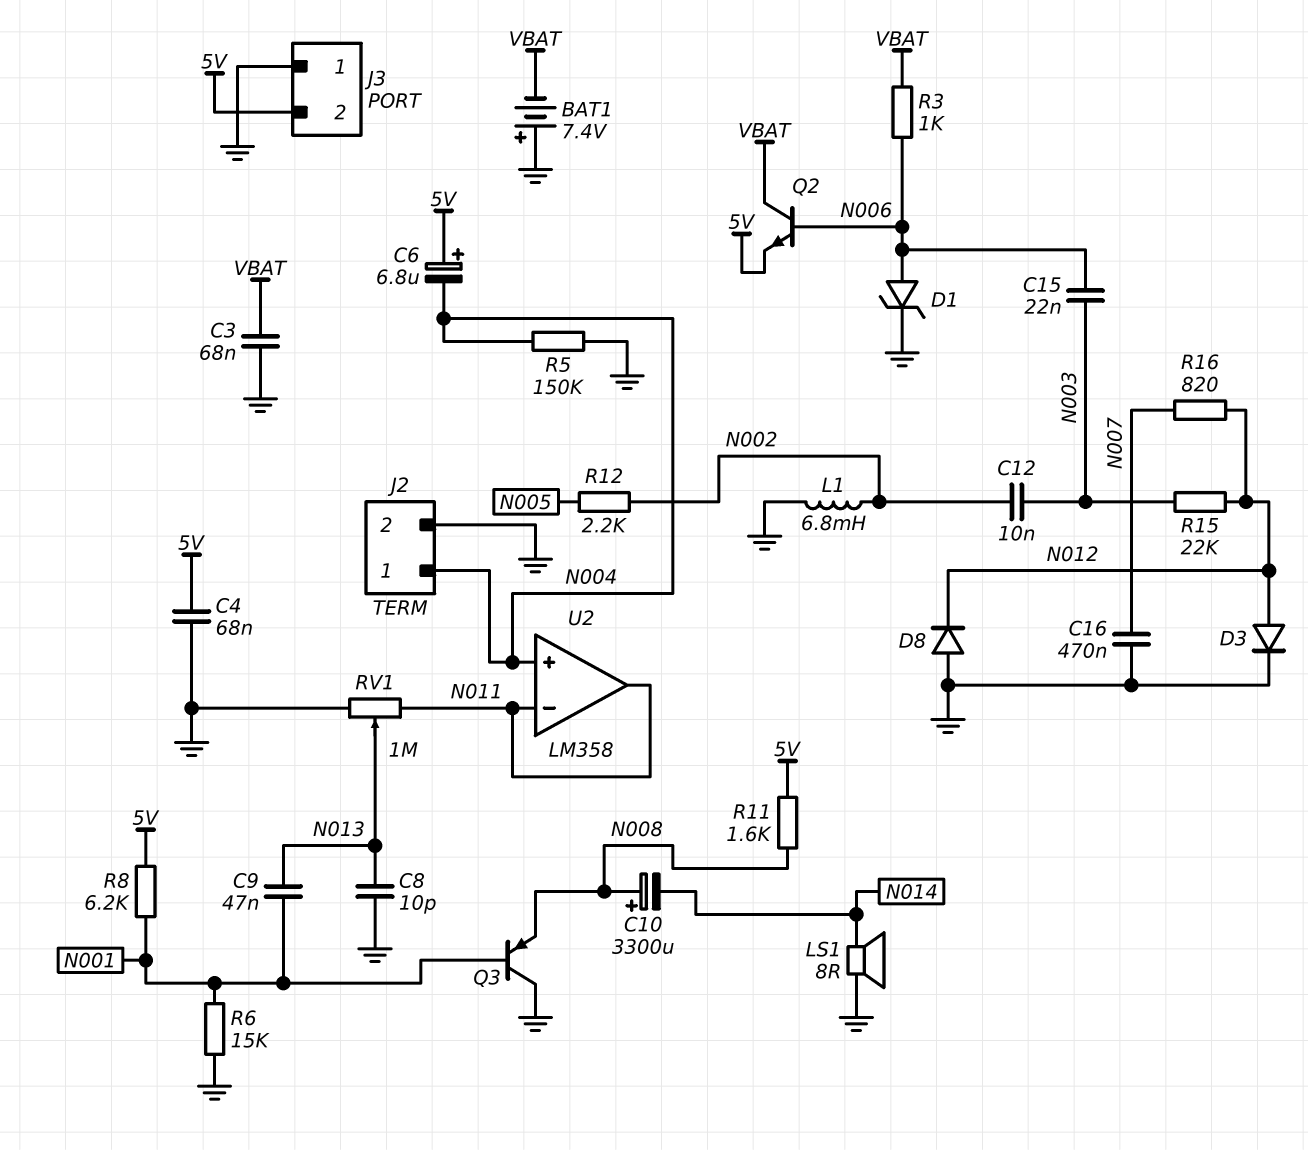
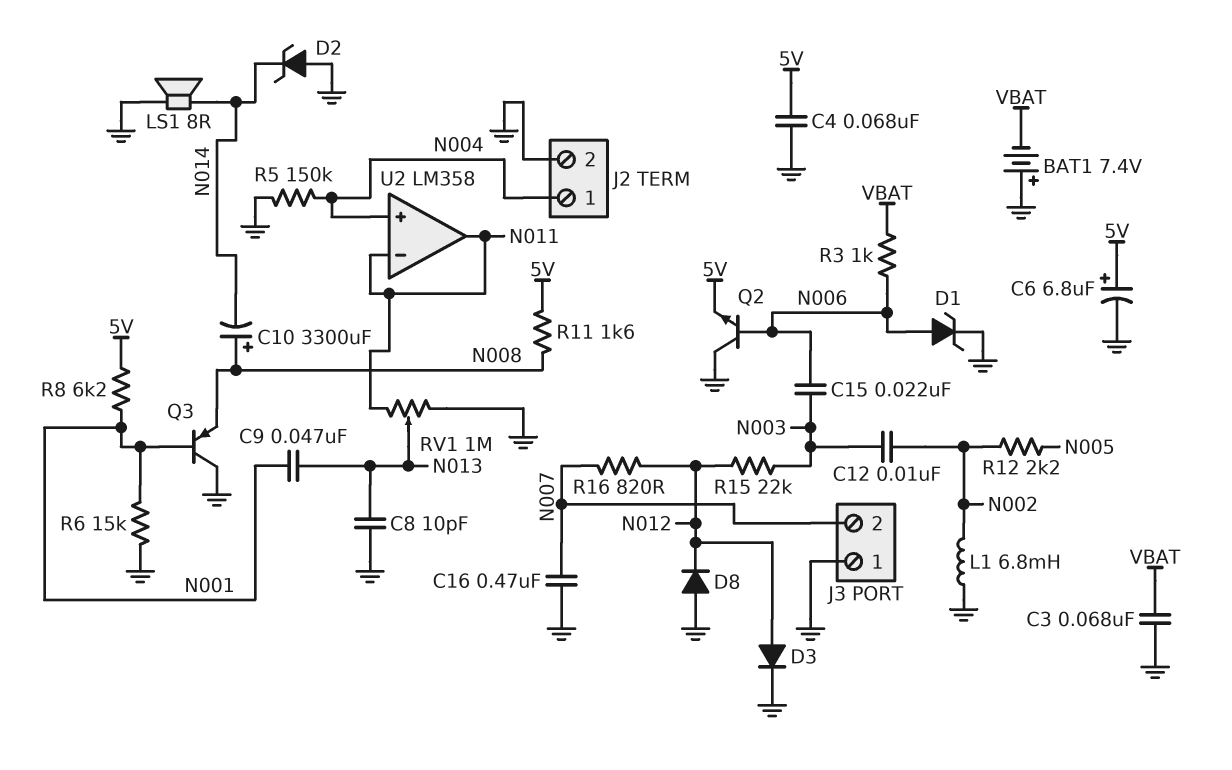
C6: 6.8uF (plus 5V, minus N004) -> 6.8uF (plus 5V, minus GND)
D2: none -> zener (A GND, K N014)
J3 pin 2: 5V -> N007
Q2: NPN (B N006, C VBAT, E 5V) -> NPN (B N006, C GND, E 5V)

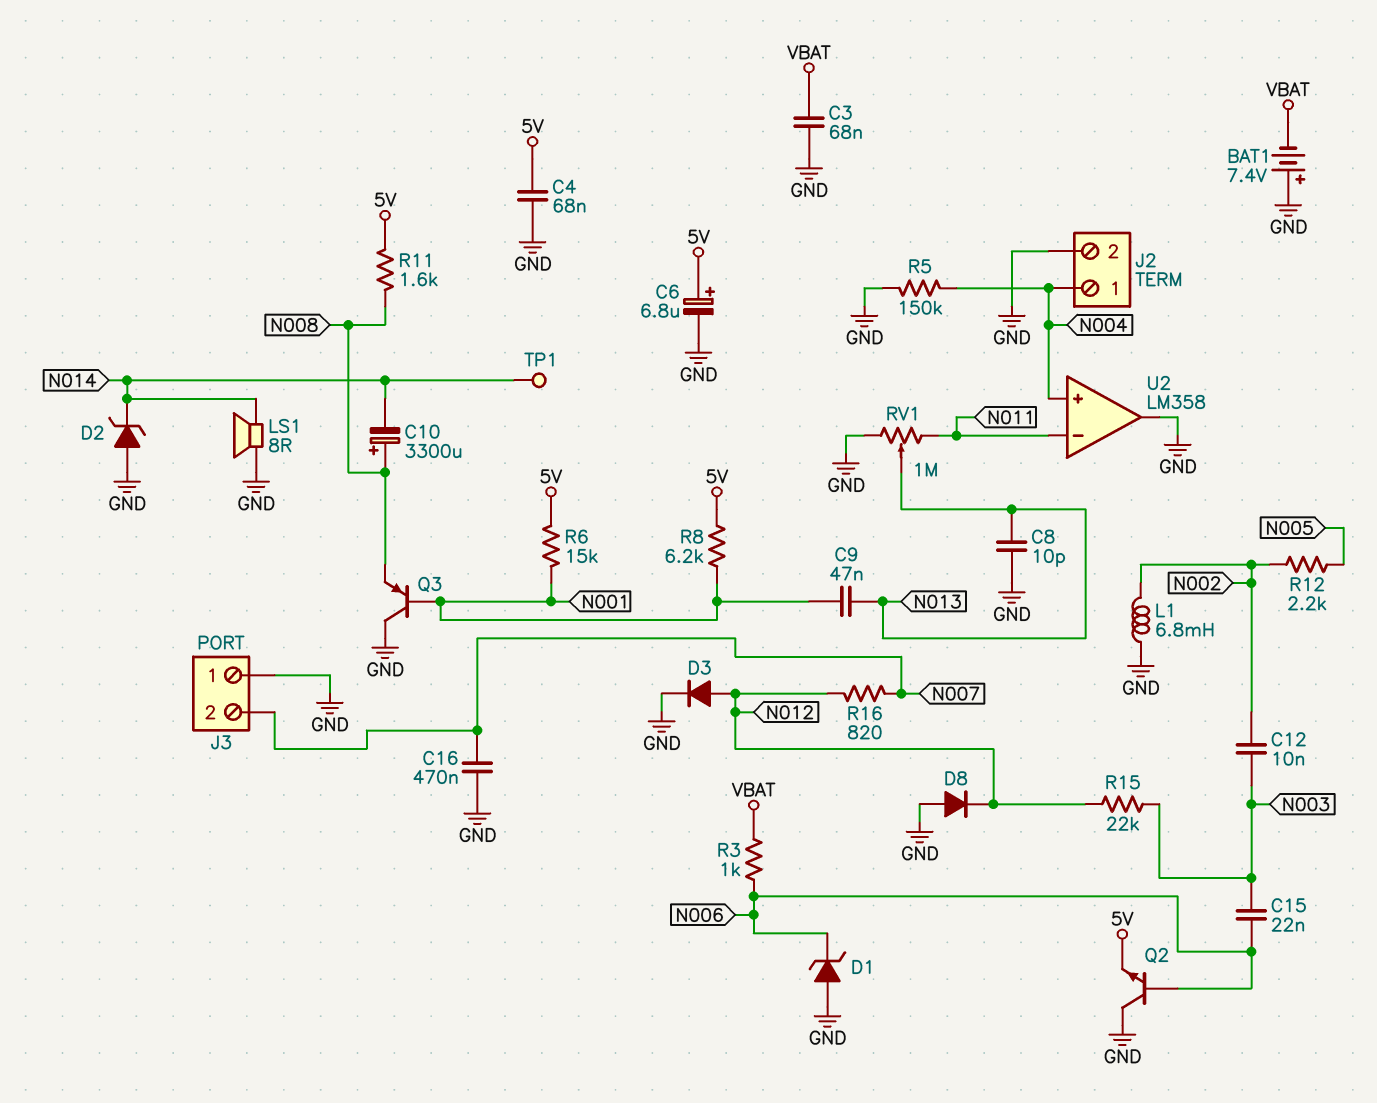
D1: zener (A N006, K GND) -> zener (A GND, K N006)
R6: 15k (GND, N001) -> 15k (5V, N001)
TP1: none -> test point (N014)
U2 pin out: N011 -> GND

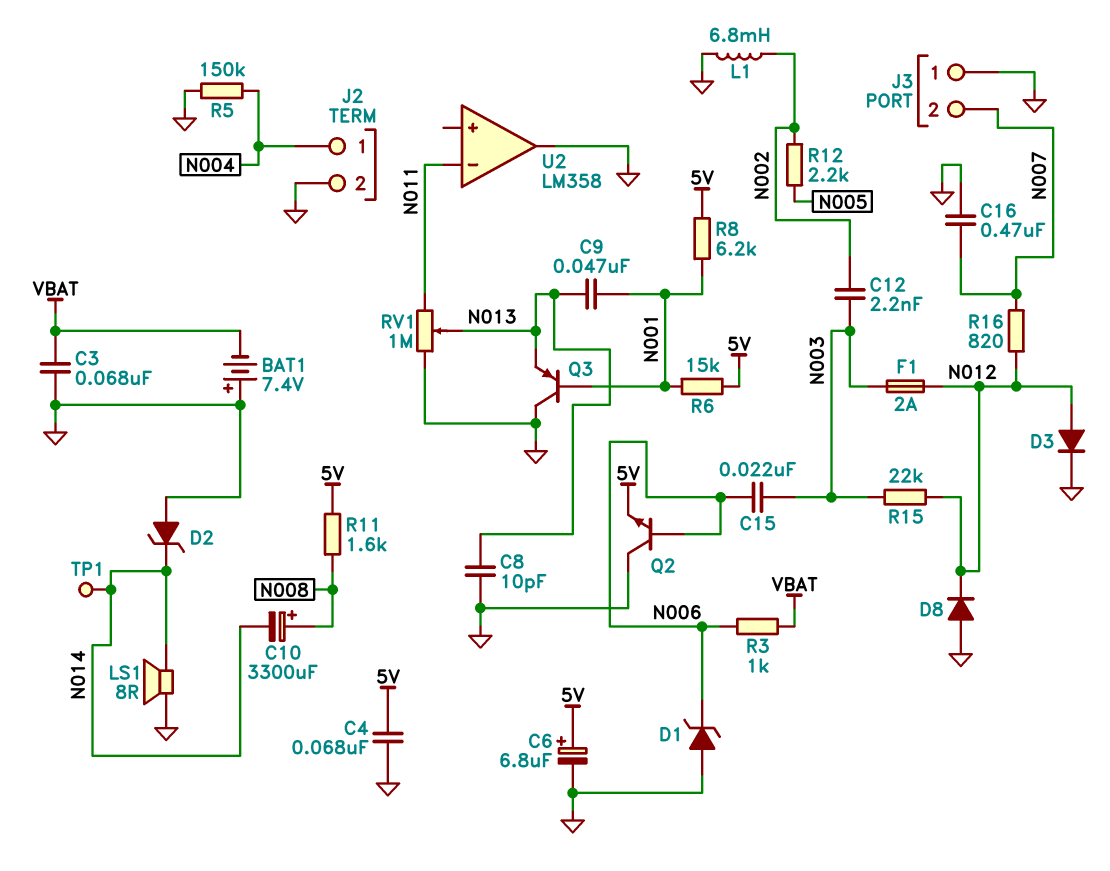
C12: 10nF (N002, N003) -> 2.2nF (N002, N003)
F1: none -> 2A (N003, N012)
Q3: PNP (B N001, C GND, E N008) -> PNP (B N001, C GND, E N013)
U2 pin in+: N004 -> none

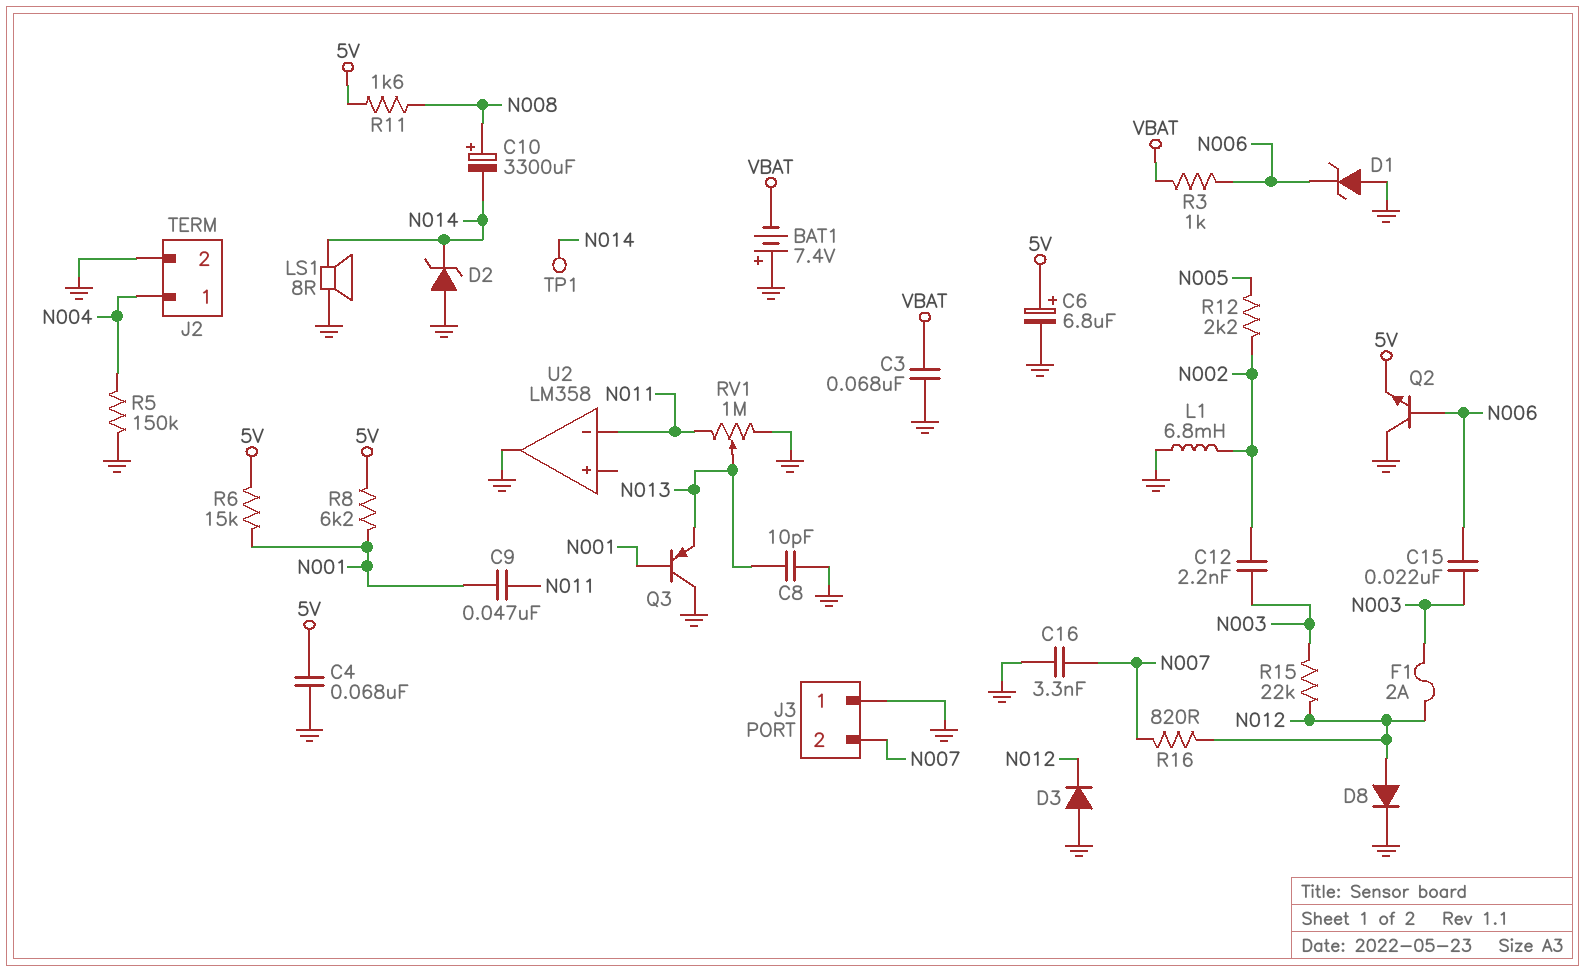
C9: 47nF (N001, N013) -> 47nF (N001, N011)
C16: 470nF (GND, N007) -> 3.3nF (GND, N007)
D3: diode (A N012, K GND) -> diode (A GND, K N012)
D8: diode (A GND, K N012) -> diode (A N012, K GND)

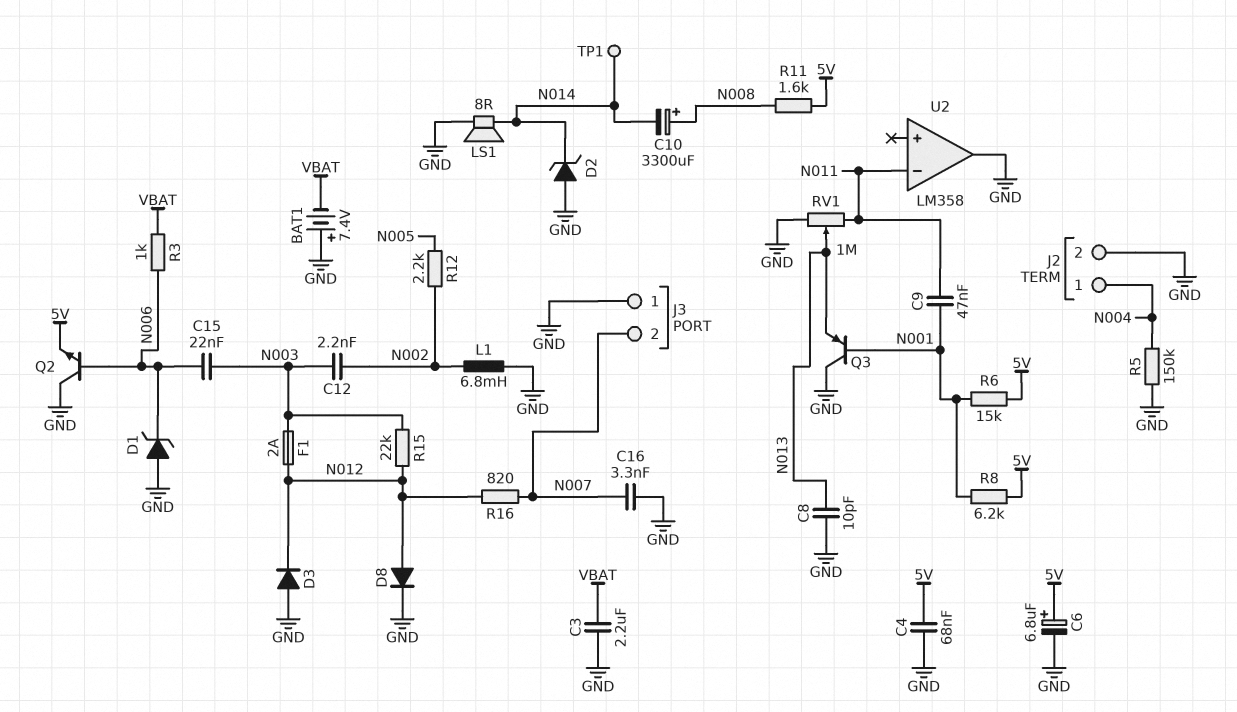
C3: 68nF (GND, VBAT) -> 2.2uF (GND, VBAT)

